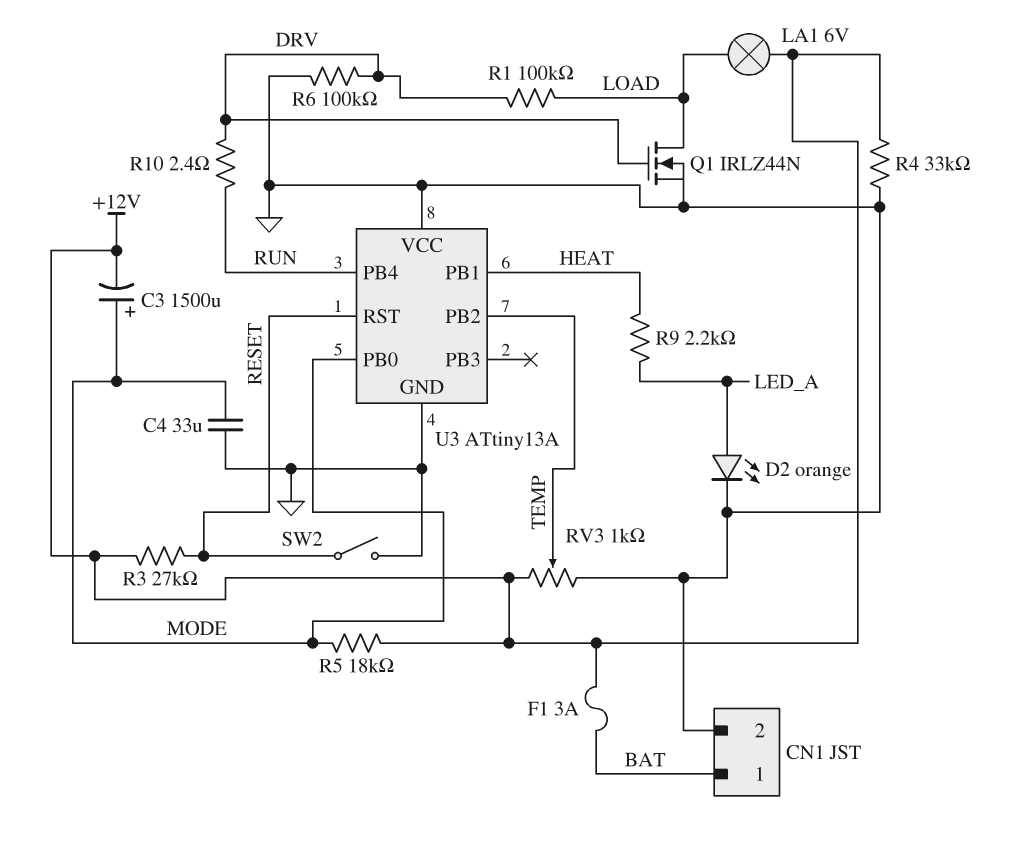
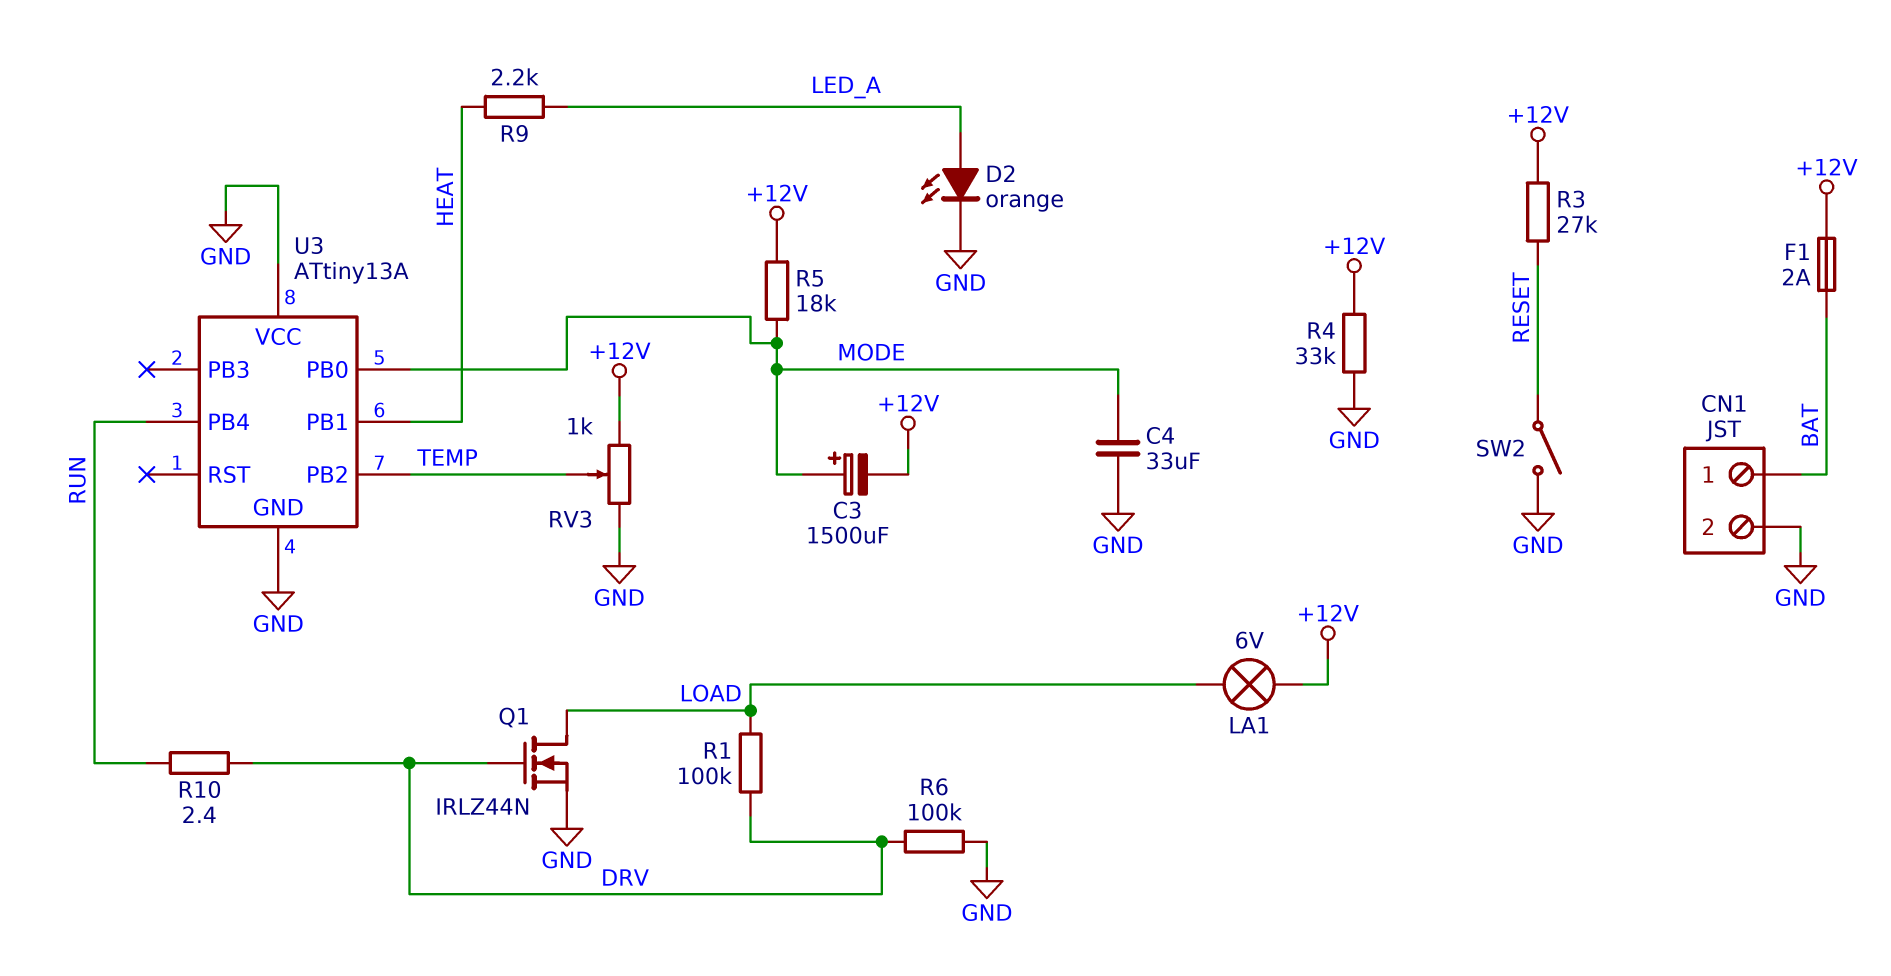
F1: 3A (+12V, BAT) -> 2A (+12V, BAT)
U3 pin RST: RESET -> none

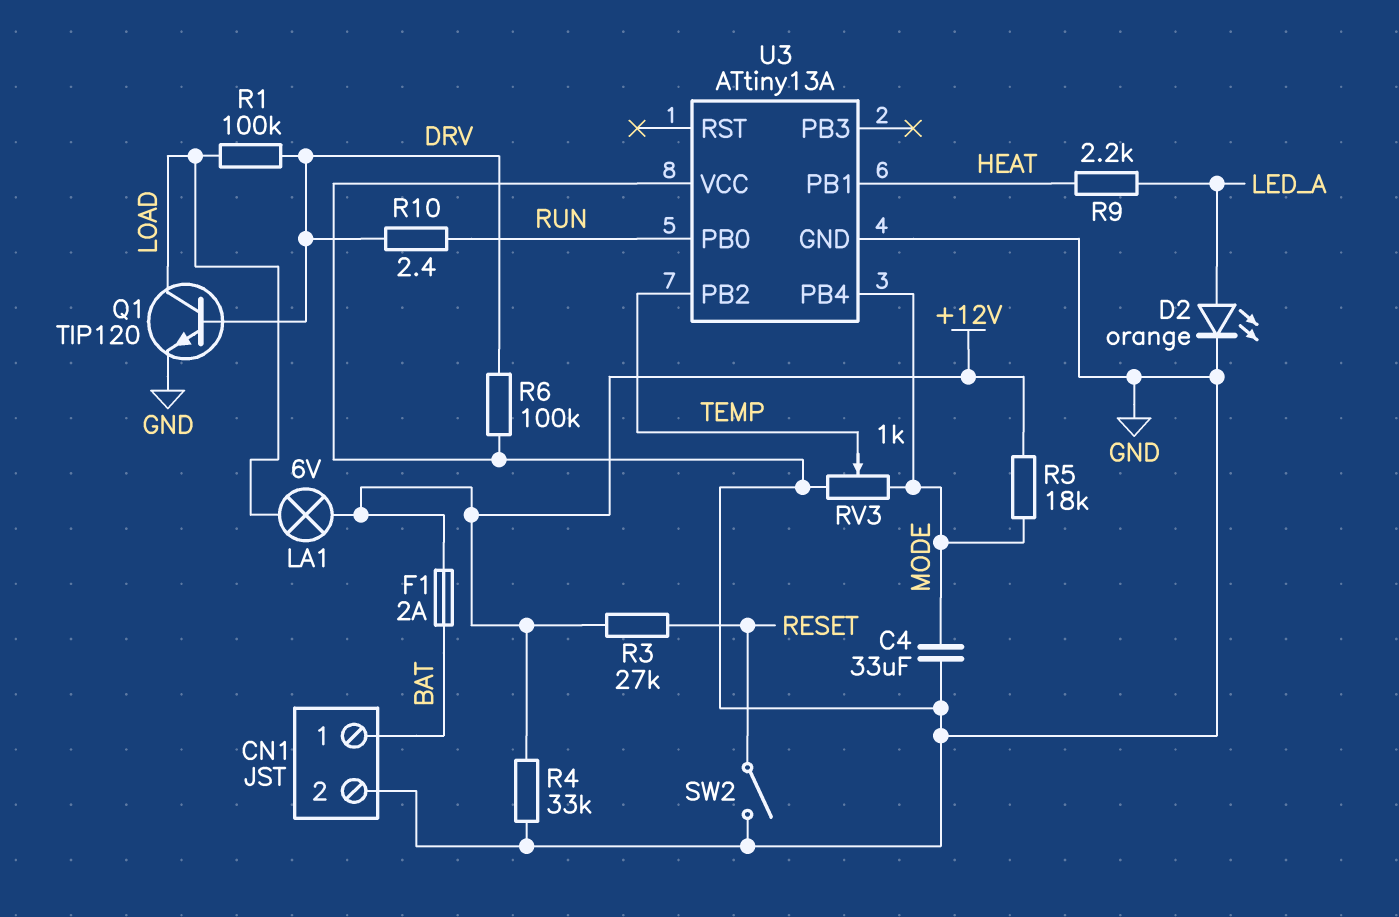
C3: 1500uF (plus MODE, minus +12V) -> none
Q1: NMOS IRLZ44N (G DRV, D LOAD, S GND) -> NPN TIP120 (B DRV, C LOAD, E GND)
RV3: 1k (+12V, GND, wiper TEMP) -> 1k (GND, MODE, wiper TEMP)
U3 pin PB0: MODE -> RUN
U3 pin PB4: RUN -> MODE

